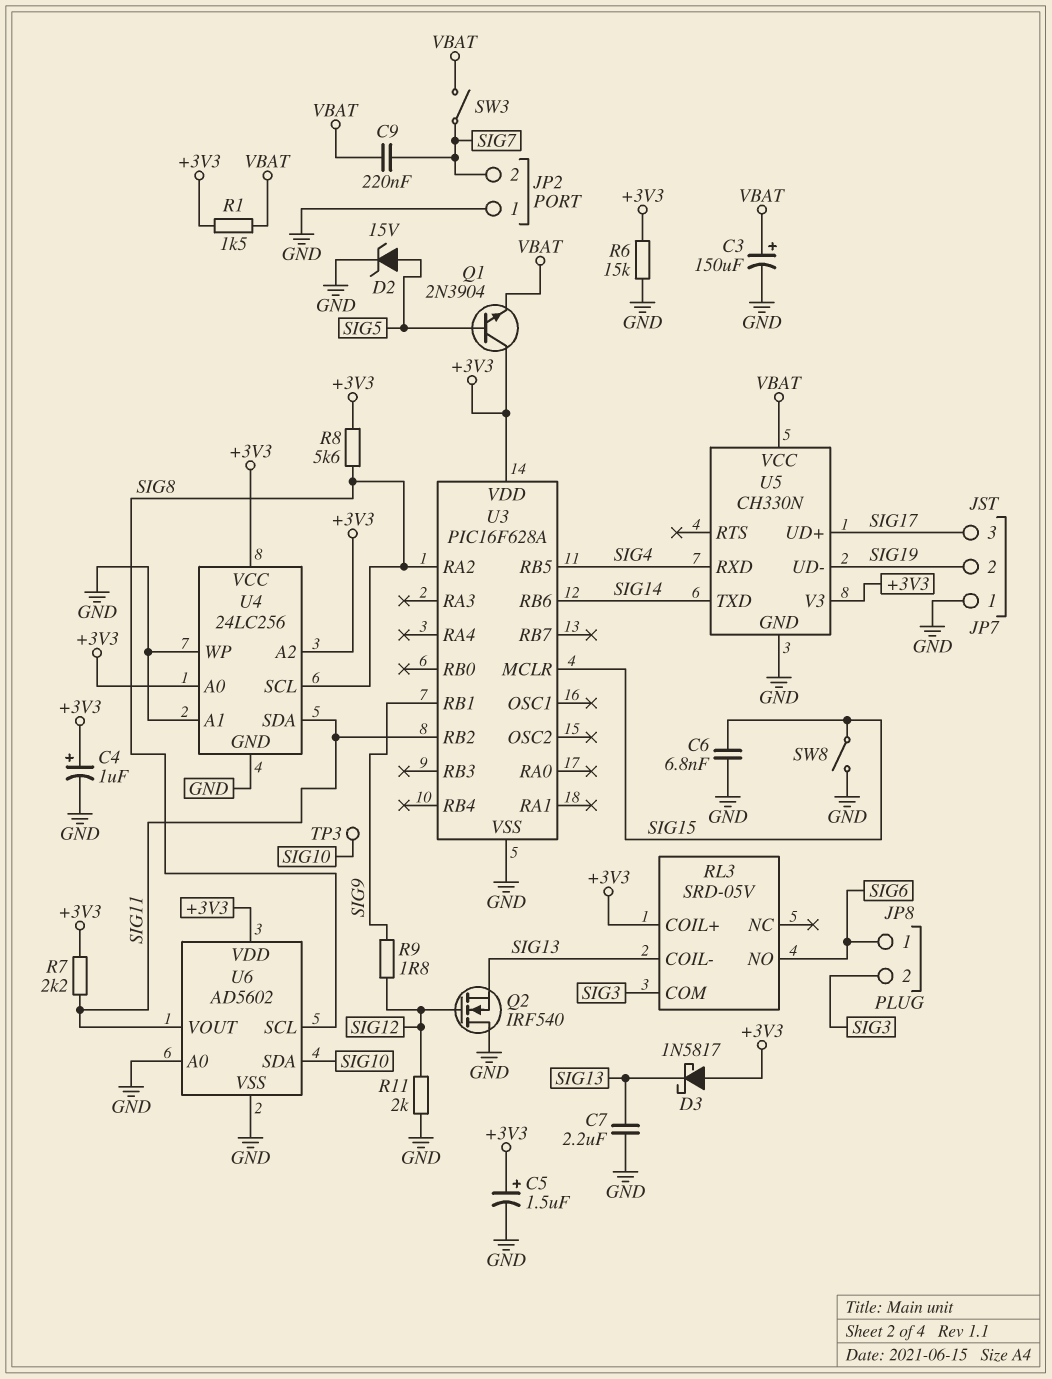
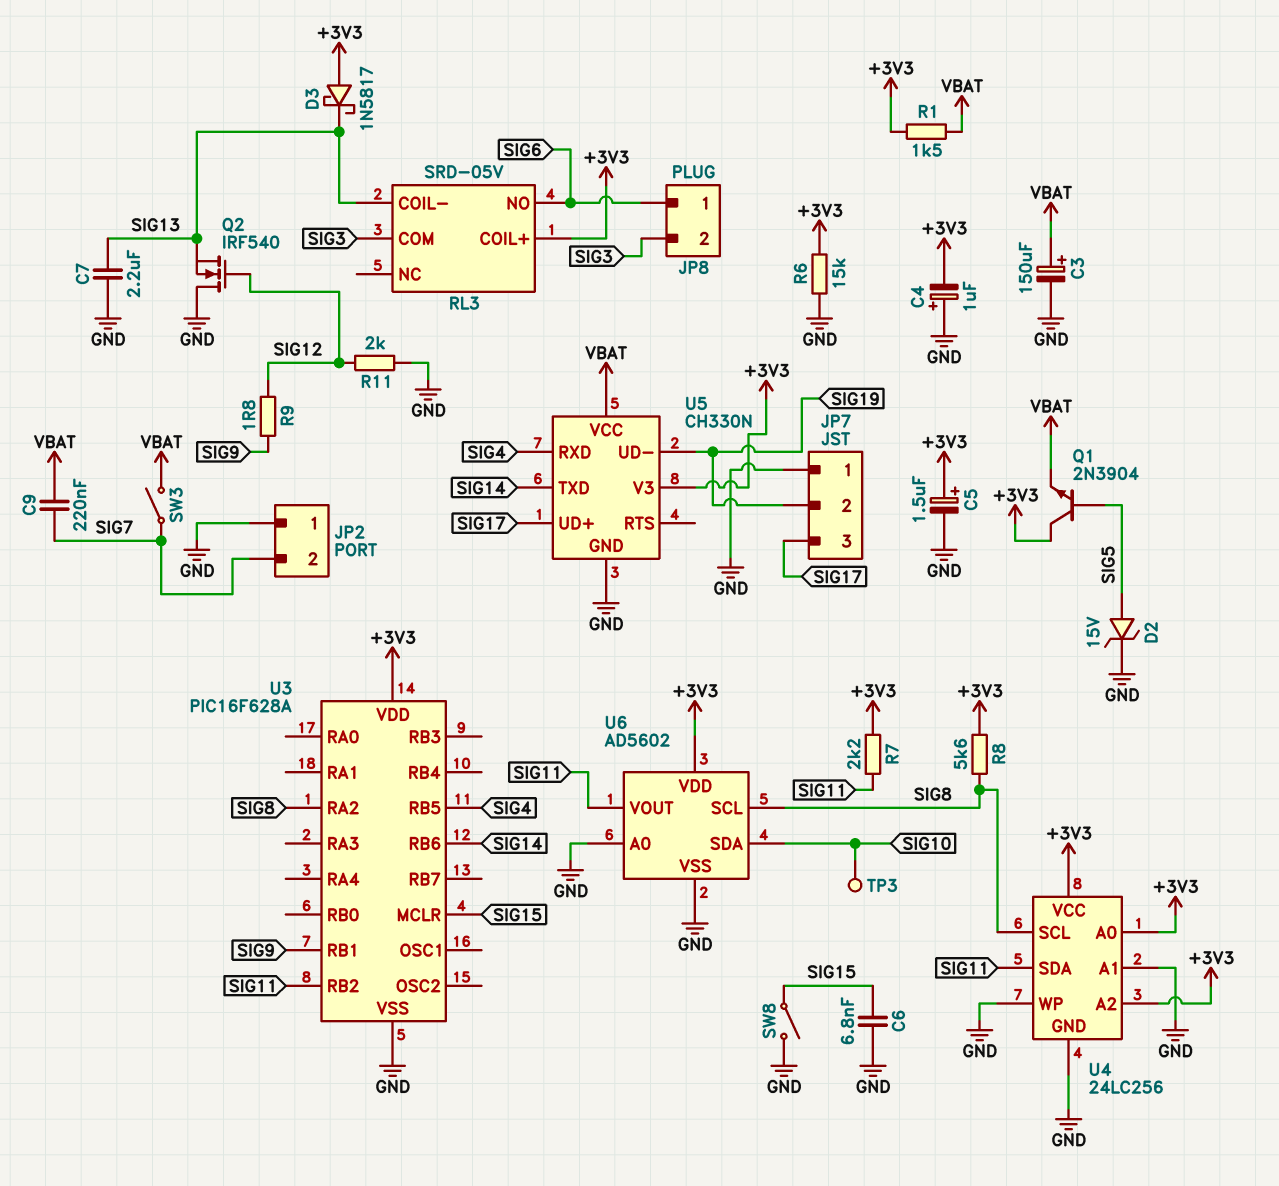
C4: 1uF (plus +3V3, minus GND) -> 1uF (plus GND, minus +3V3)

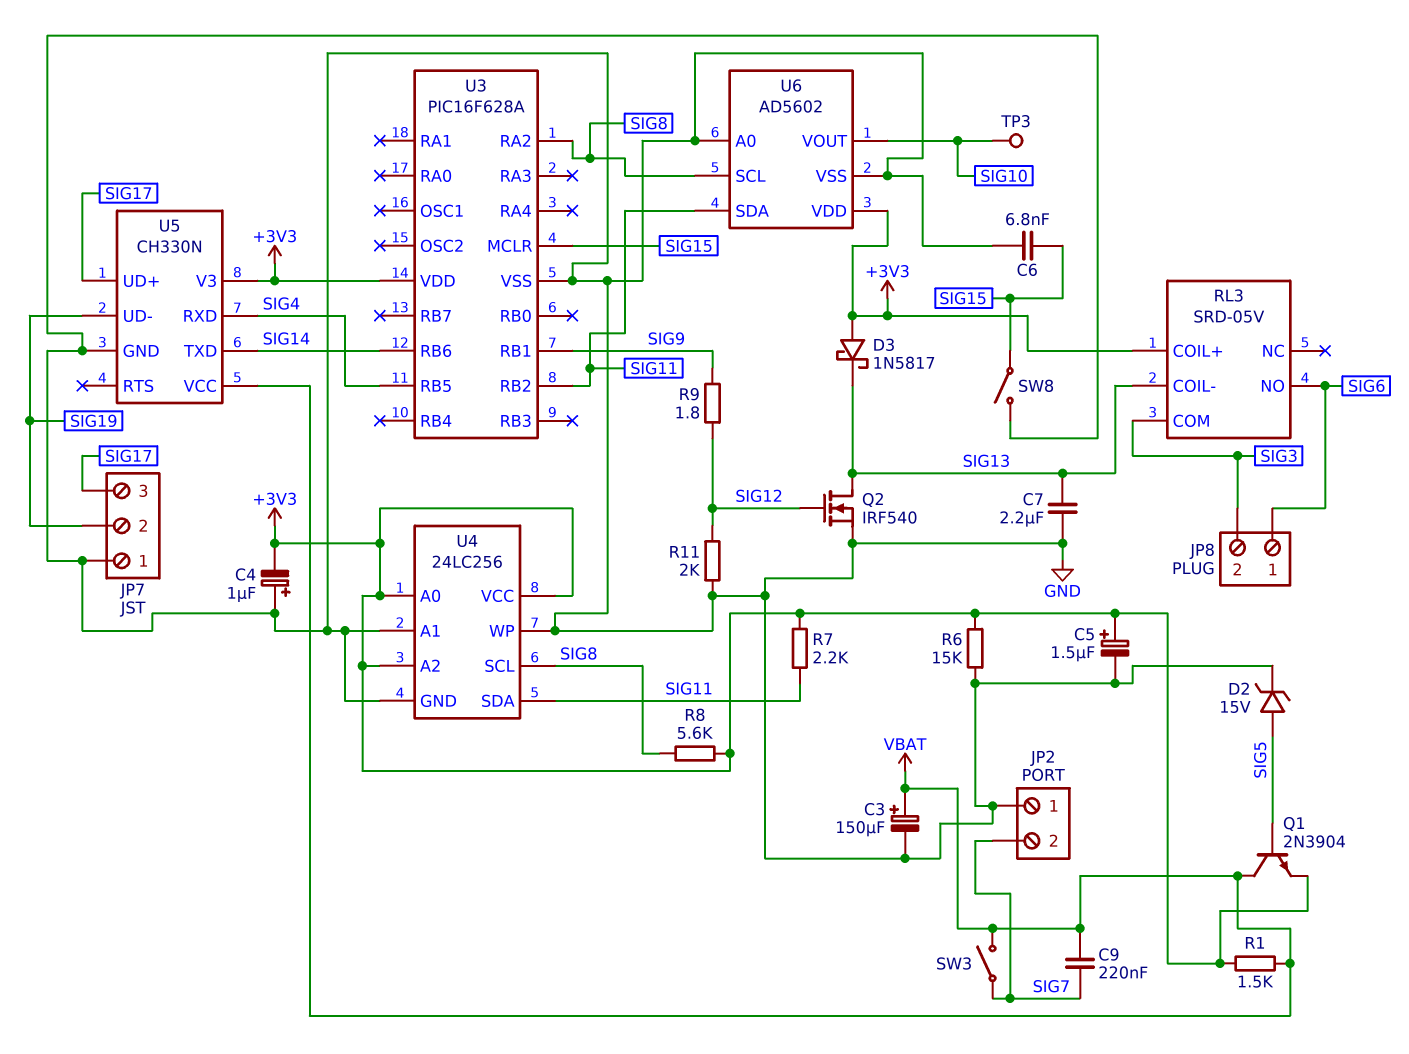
Q1: NPN 2N3904 (B SIG5, C +3V3, E VBAT) -> NPN 2N3904 (B SIG5, C VBAT, E +3V3)
Q2: NMOS IRF540 (G SIG12, D GND, S SIG13) -> NMOS IRF540 (G SIG12, D SIG13, S GND)
U6 pin SDA: SIG10 -> SIG11
U6 pin VOUT: SIG11 -> SIG10

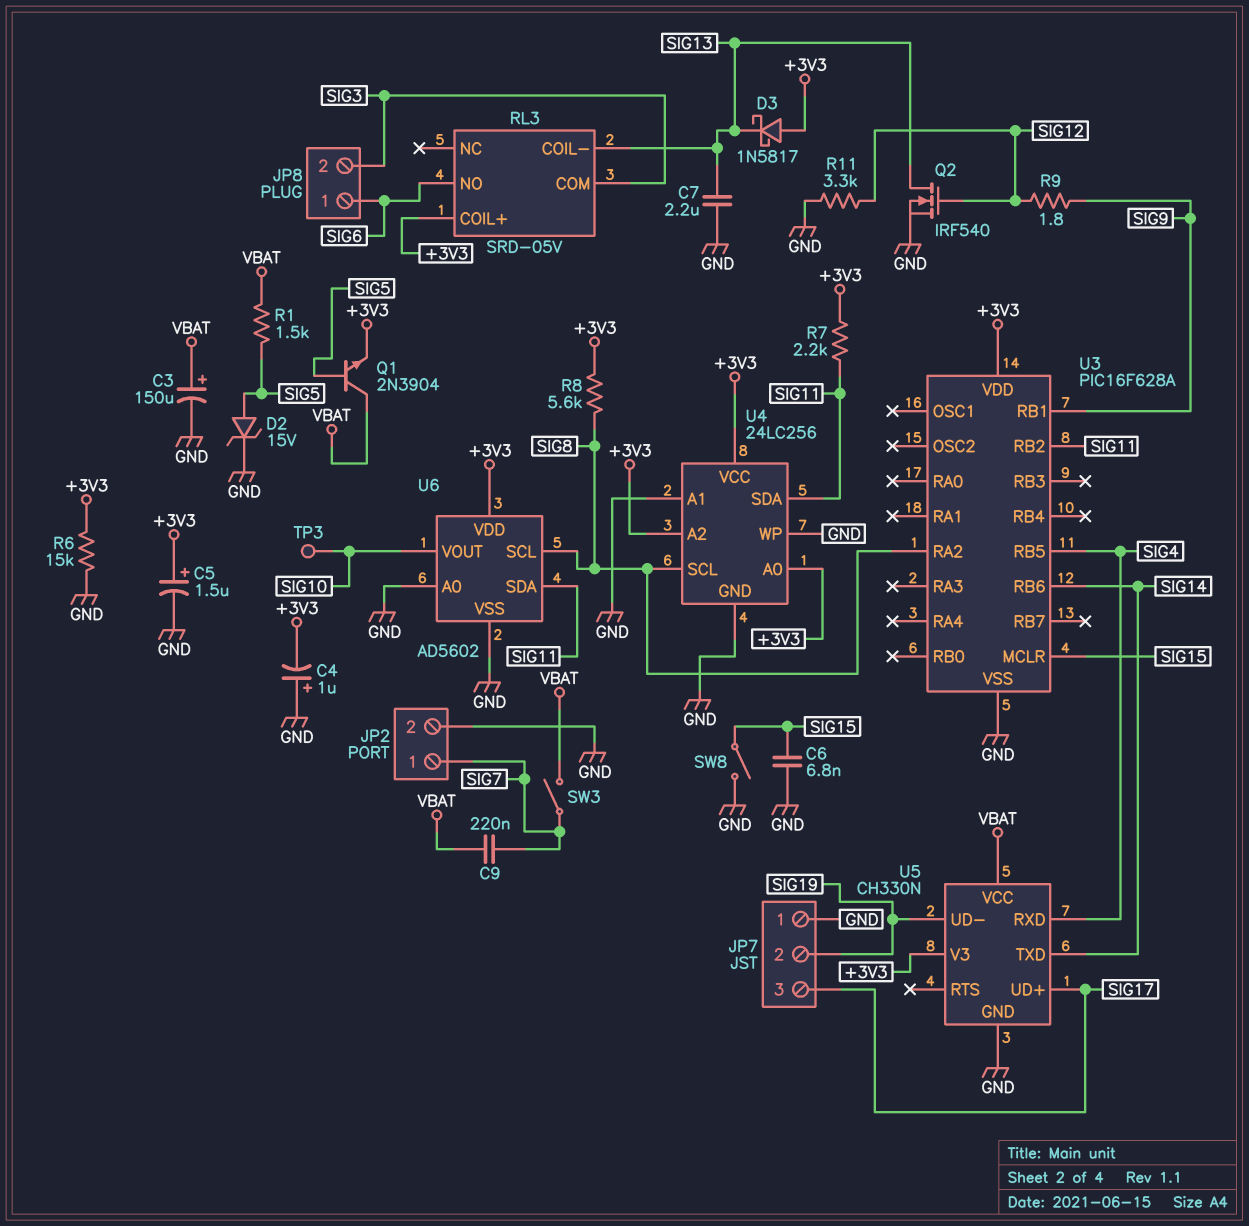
JP2 pin 1: GND -> SIG7
JP2 pin 2: SIG7 -> GND
R1: 1.5k (+3V3, VBAT) -> 1.5k (SIG5, VBAT)
R11: 2k (GND, SIG12) -> 3.3k (GND, SIG12)

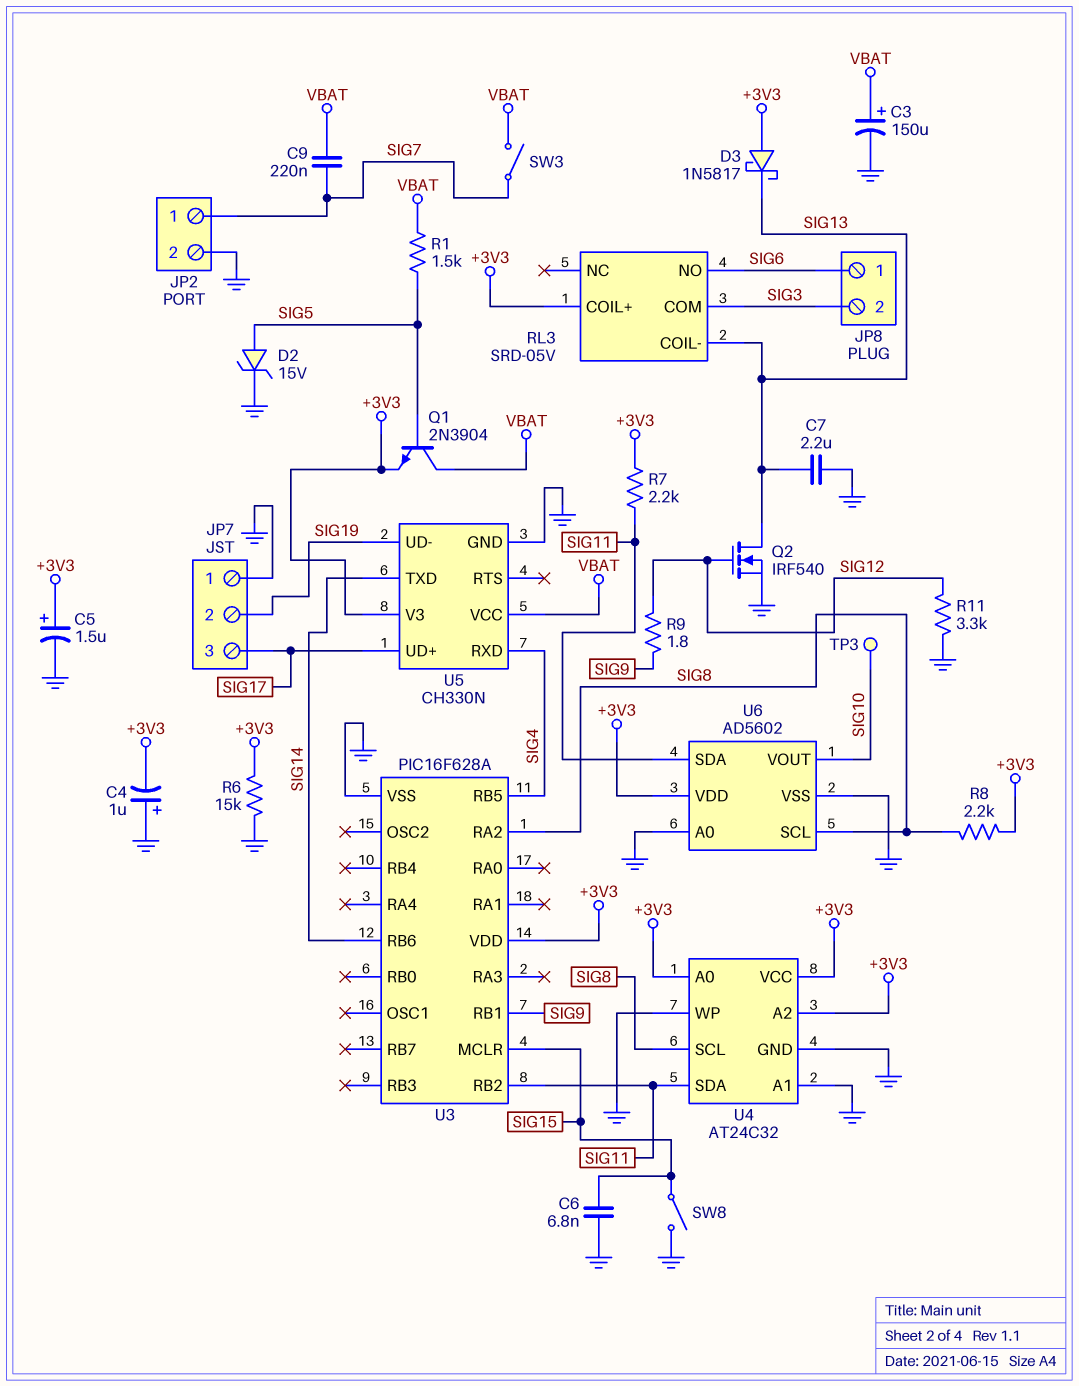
R8: 5.6k (+3V3, SIG8) -> 2.2k (+3V3, SIG8)
U4: 24LC256 -> AT24C32

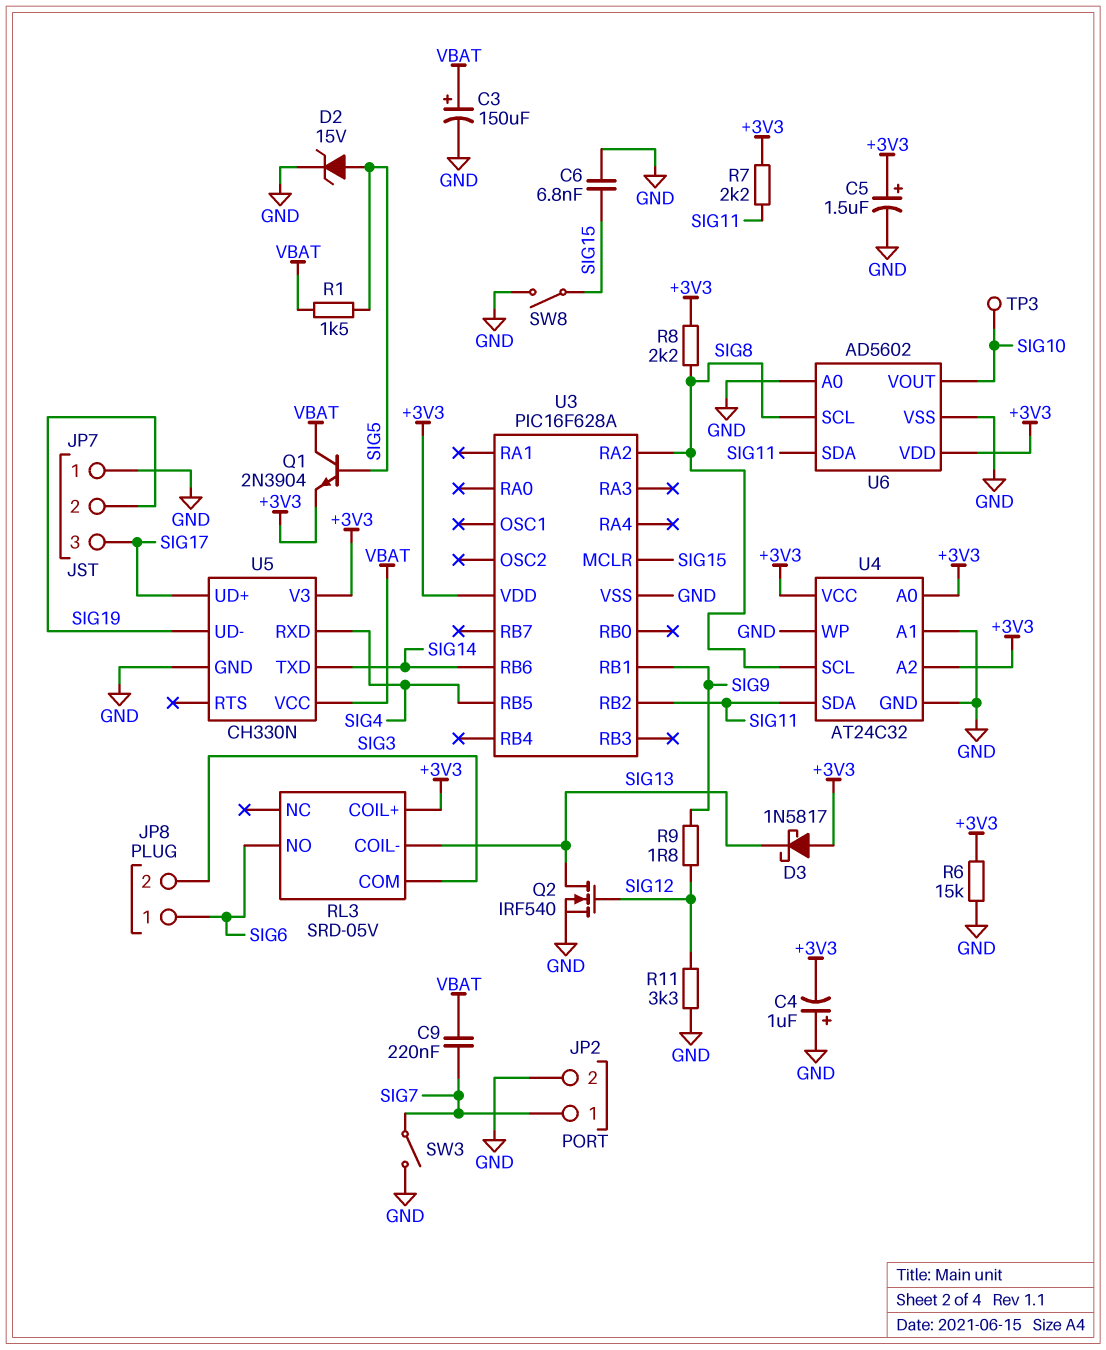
C7: 2.2uF (GND, SIG13) -> none
SW3: switch (SIG7, VBAT) -> switch (GND, SIG7)

